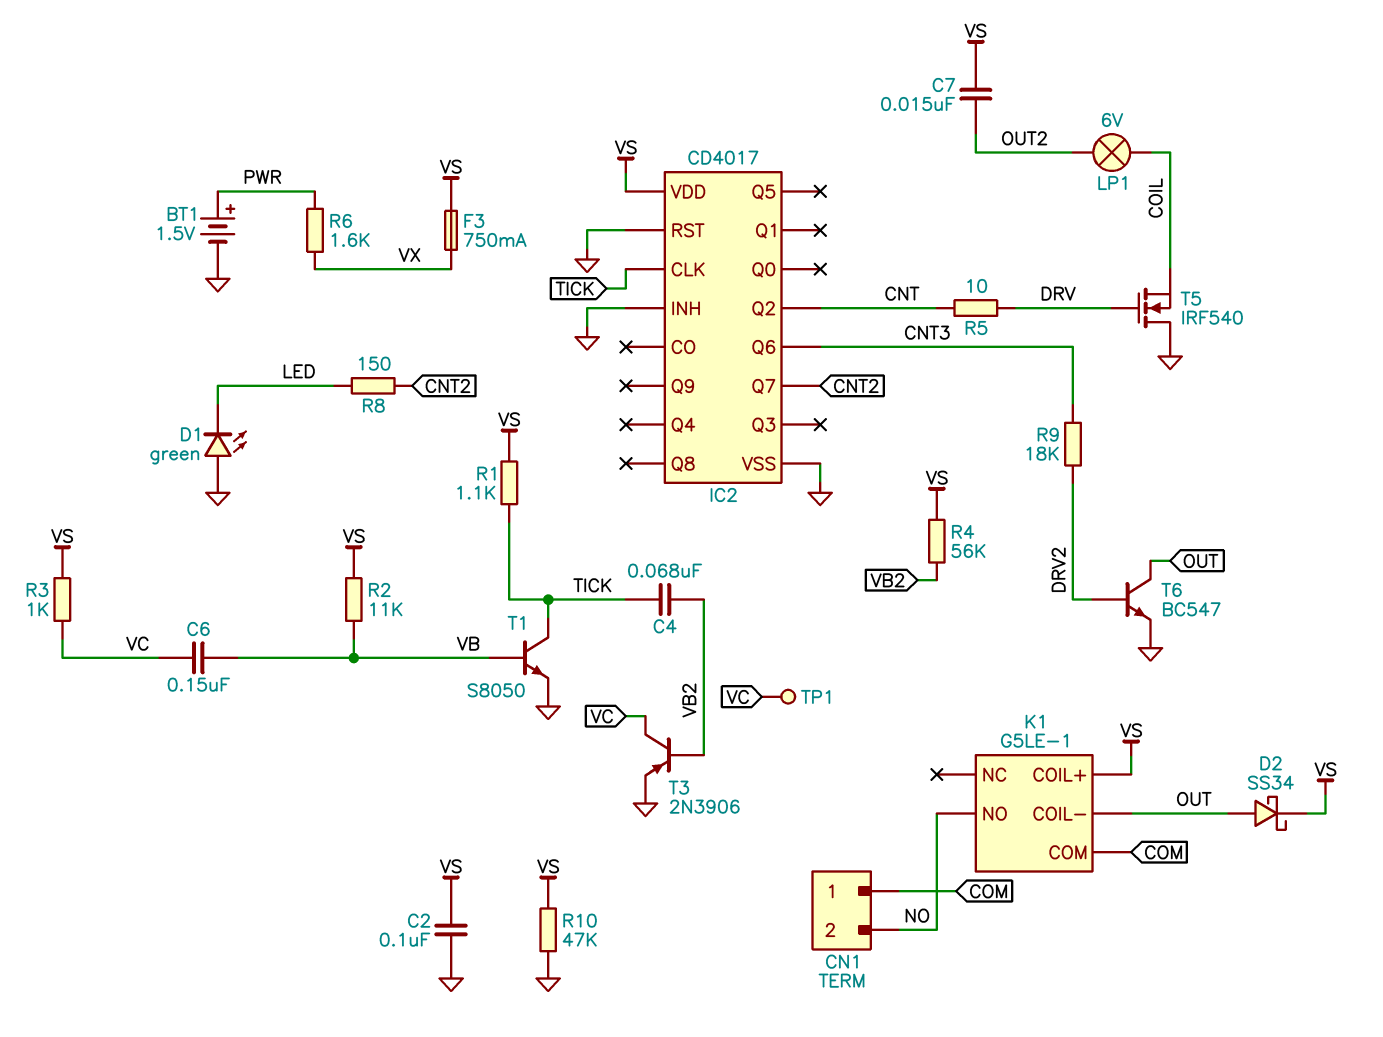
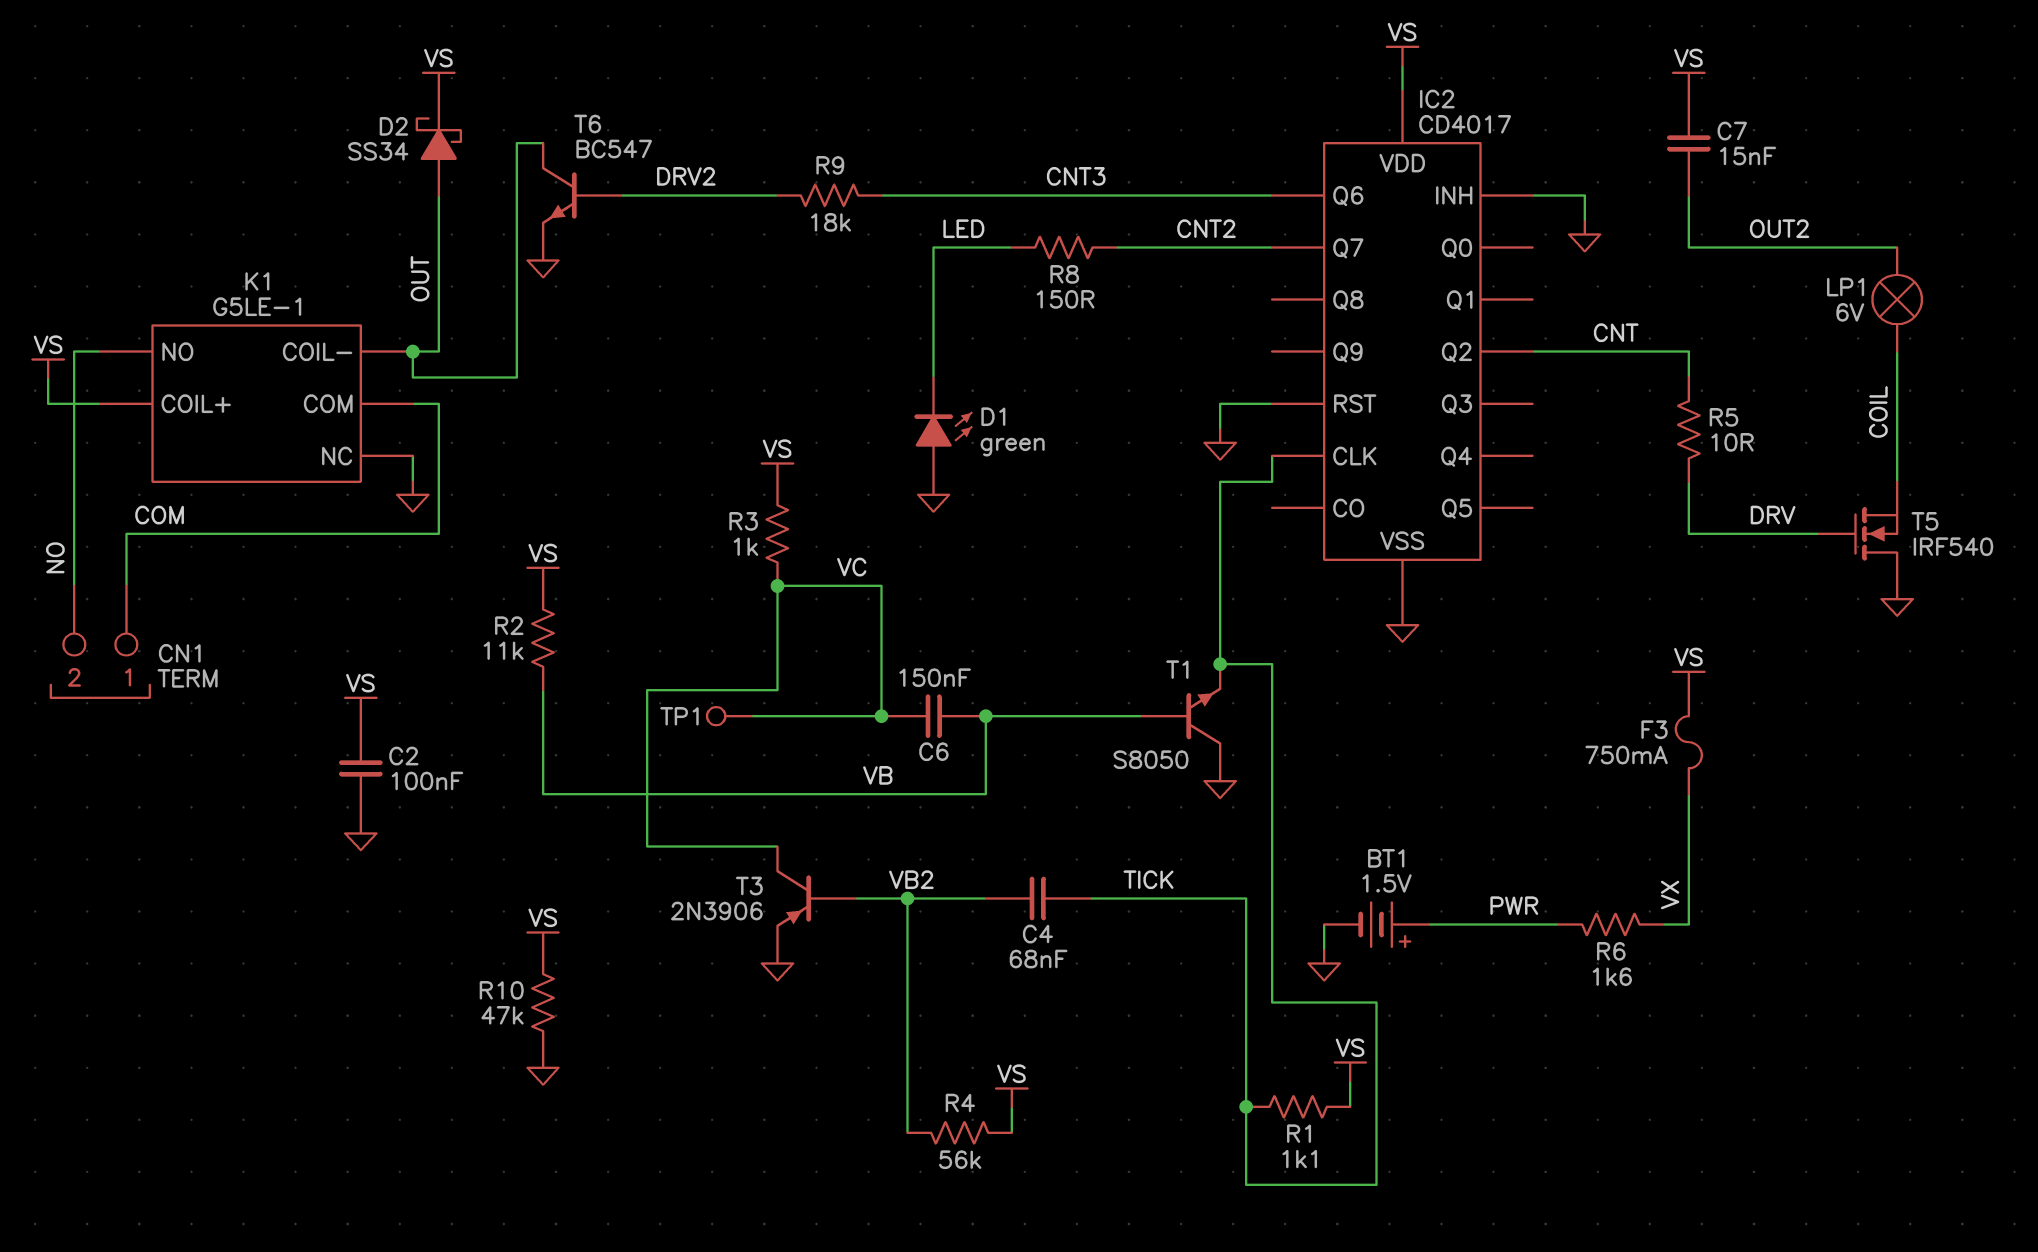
K1 pin NC: none -> GND
T1: NPN S8050 (B VB, C TICK, E GND) -> NPN S8050 (B VB, C GND, E TICK)

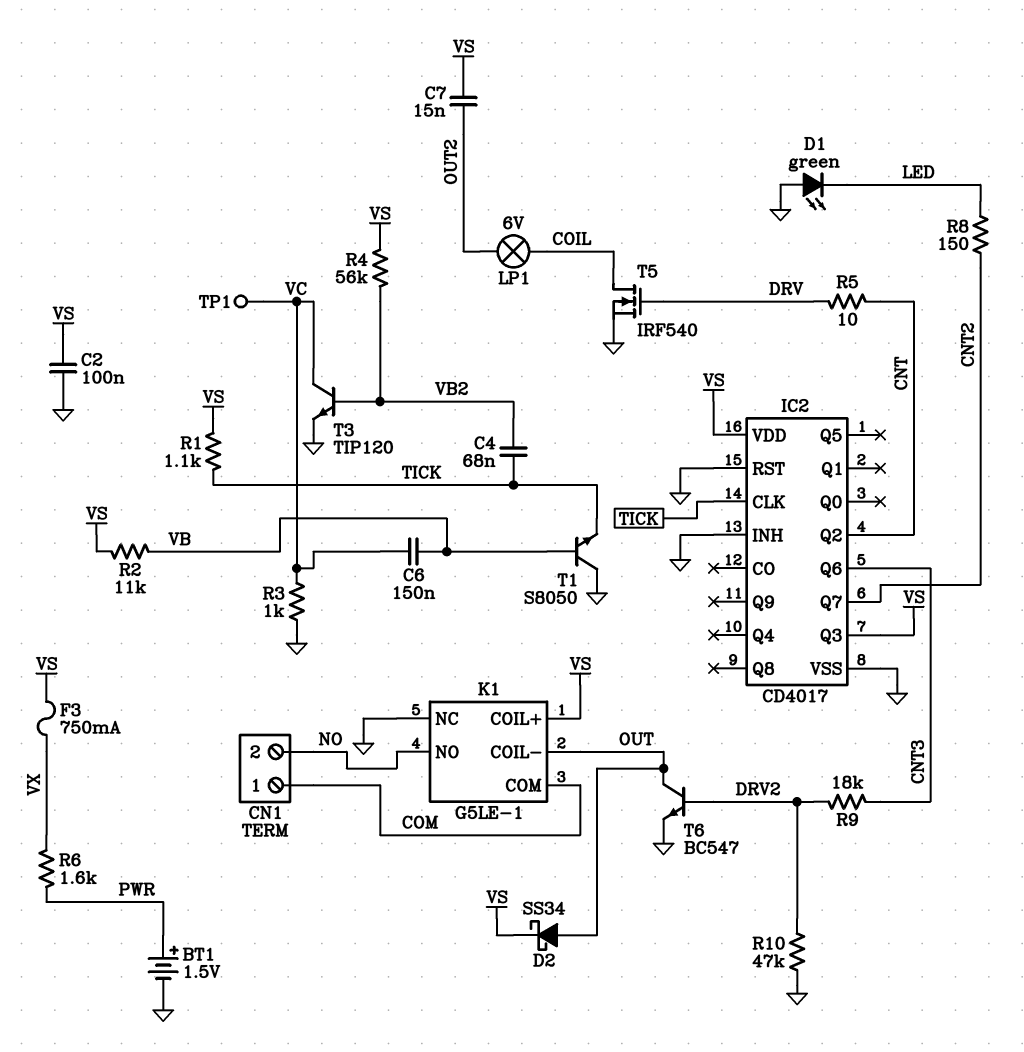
IC2 pin Q3: none -> VS
R3: 1k (VC, VS) -> 1k (GND, VC)
R10: 47k (GND, VS) -> 47k (DRV2, GND)
T3: PNP 2N3906 (B VB2, C VC, E GND) -> NPN TIP120 (B VB2, C VC, E GND)
T5: NMOS IRF540 (G DRV, D GND, S COIL) -> NMOS IRF540 (G DRV, D COIL, S GND)

